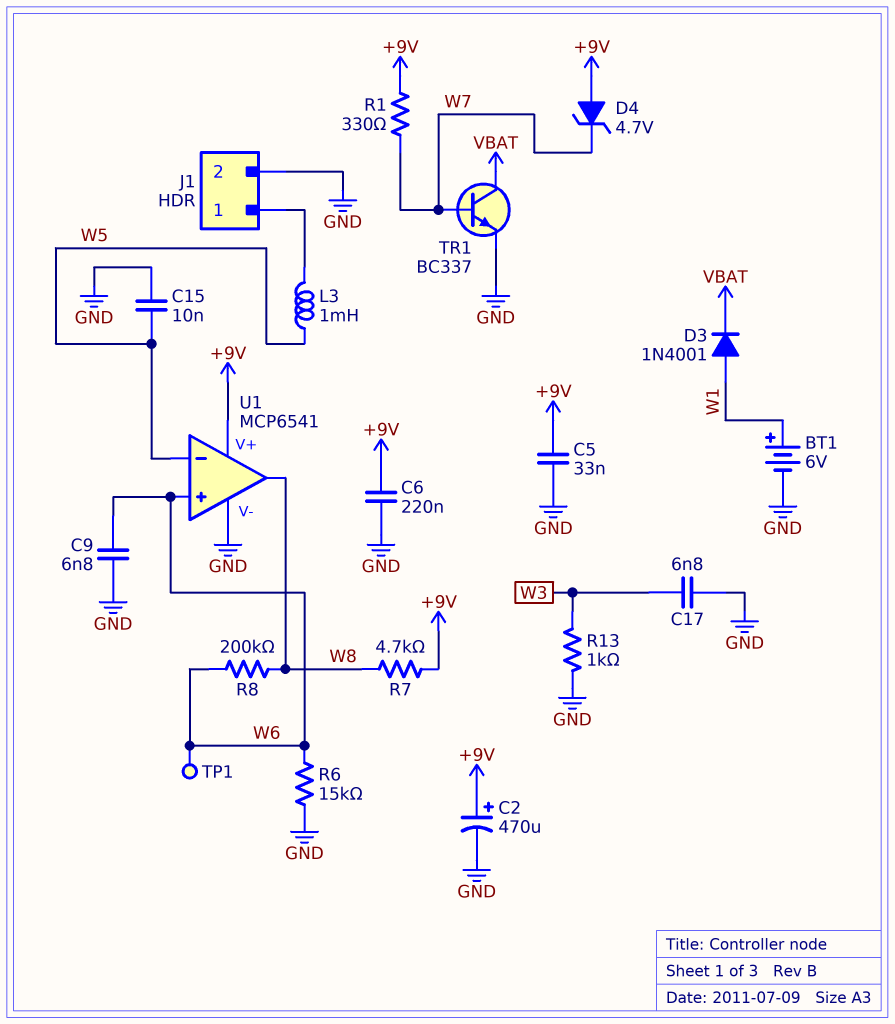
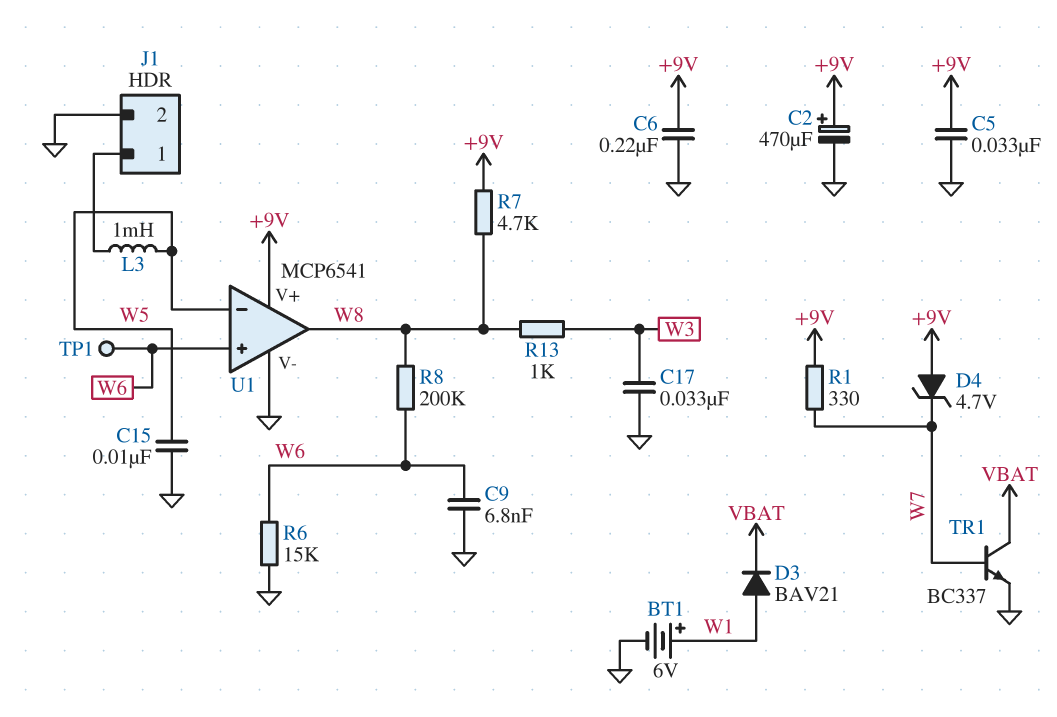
C17: 6.8nF (GND, W3) -> 33nF (GND, W3)
D3: diode 1N4001 (A W1, K VBAT) -> diode BAV21 (A W1, K VBAT)
R13: 1k (GND, W3) -> 1k (W3, W8)

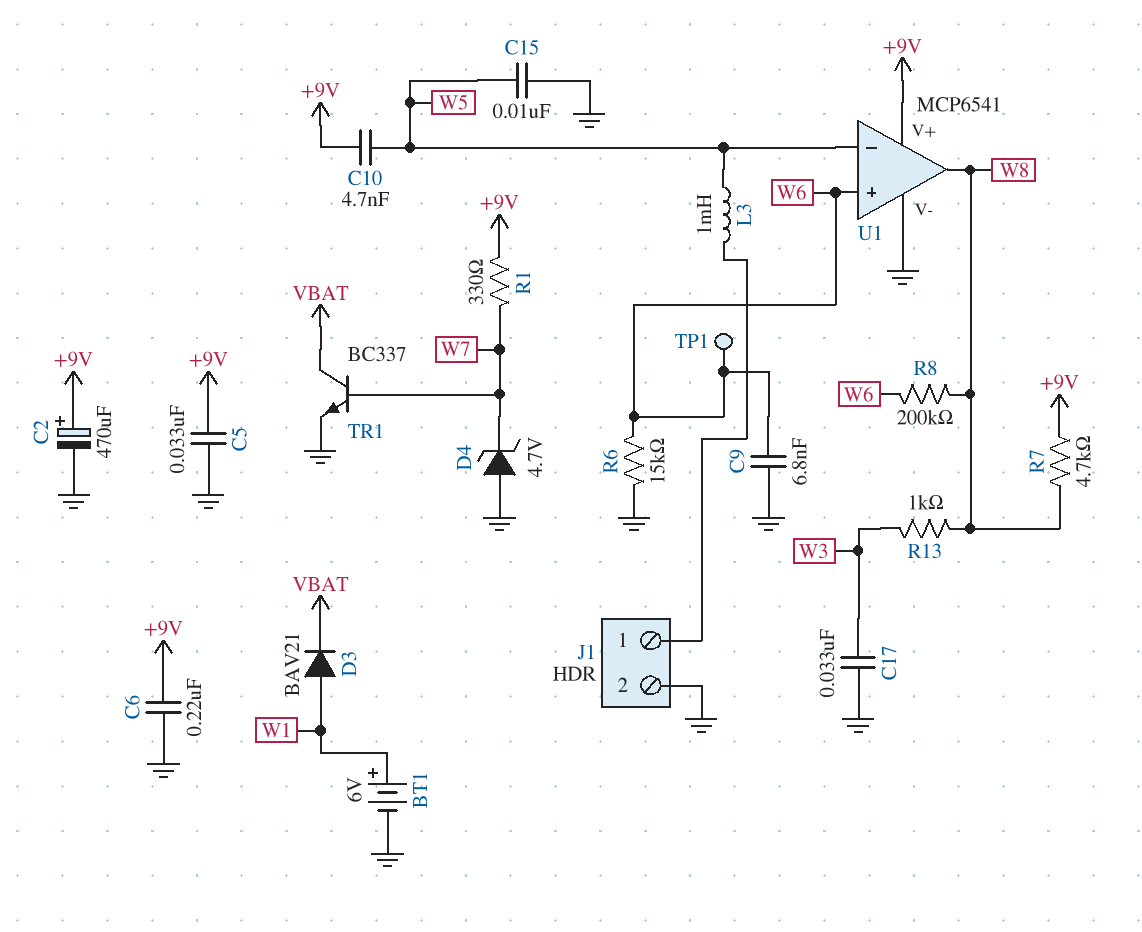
C10: none -> 4.7nF (+9V, W5)
D4: zener 4.7V (A +9V, K W7) -> zener 4.7V (A GND, K W7)

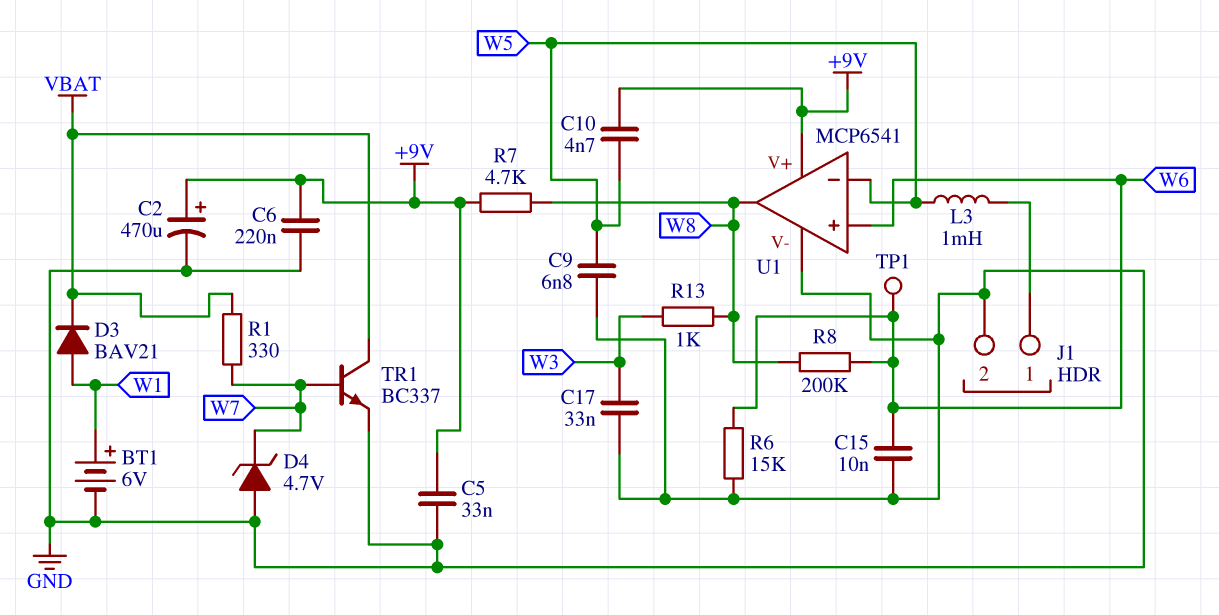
C9: 6.8nF (GND, W6) -> 6.8nF (GND, W5)
C15: 10nF (GND, W5) -> 10nF (GND, W6)
R1: 330 (+9V, W7) -> 330 (VBAT, W7)

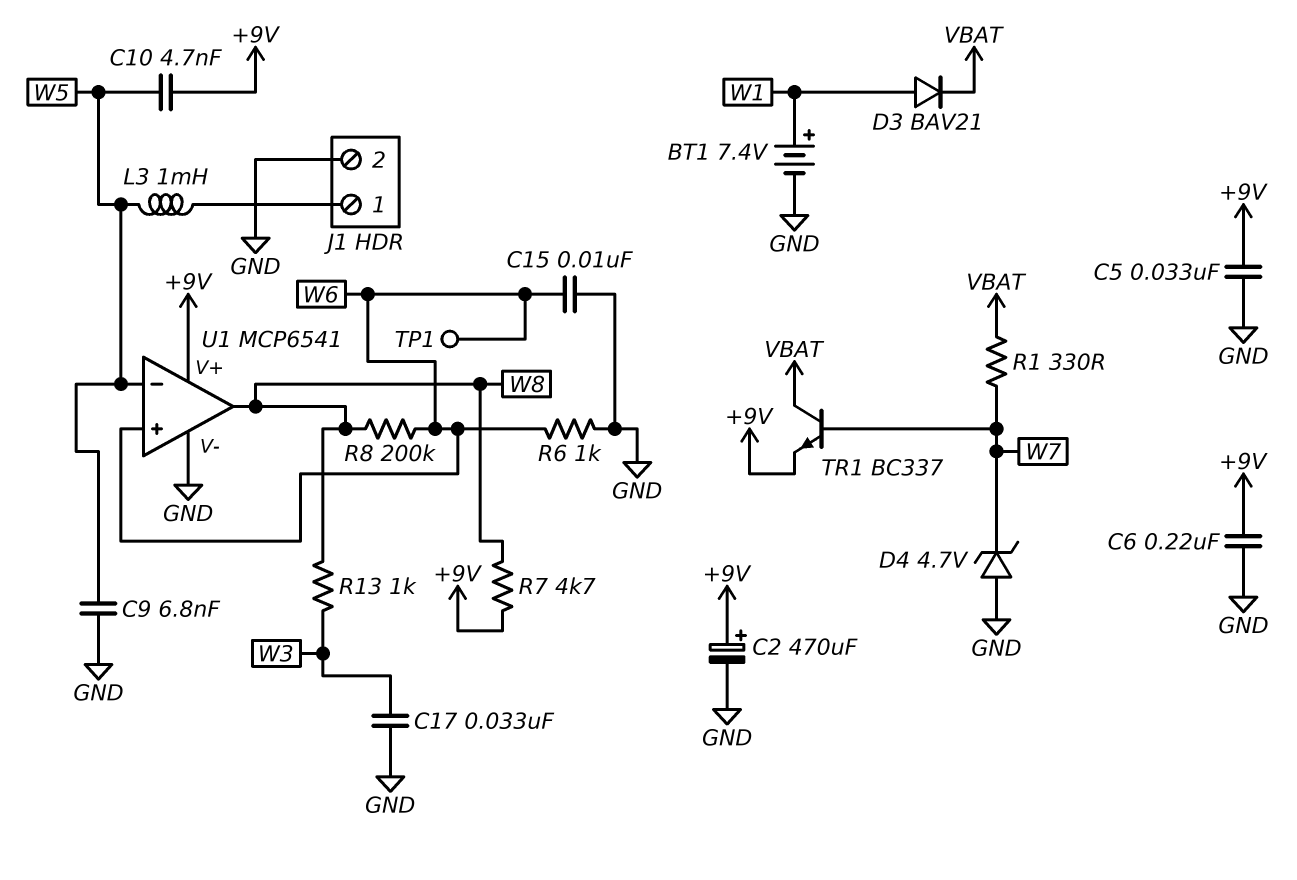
BT1: 6V (plus W1, minus GND) -> 7.4V (plus W1, minus GND)
R6: 15k (GND, W6) -> 1k (GND, W6)
TR1: NPN BC337 (B W7, C VBAT, E GND) -> NPN BC337 (B W7, C VBAT, E +9V)

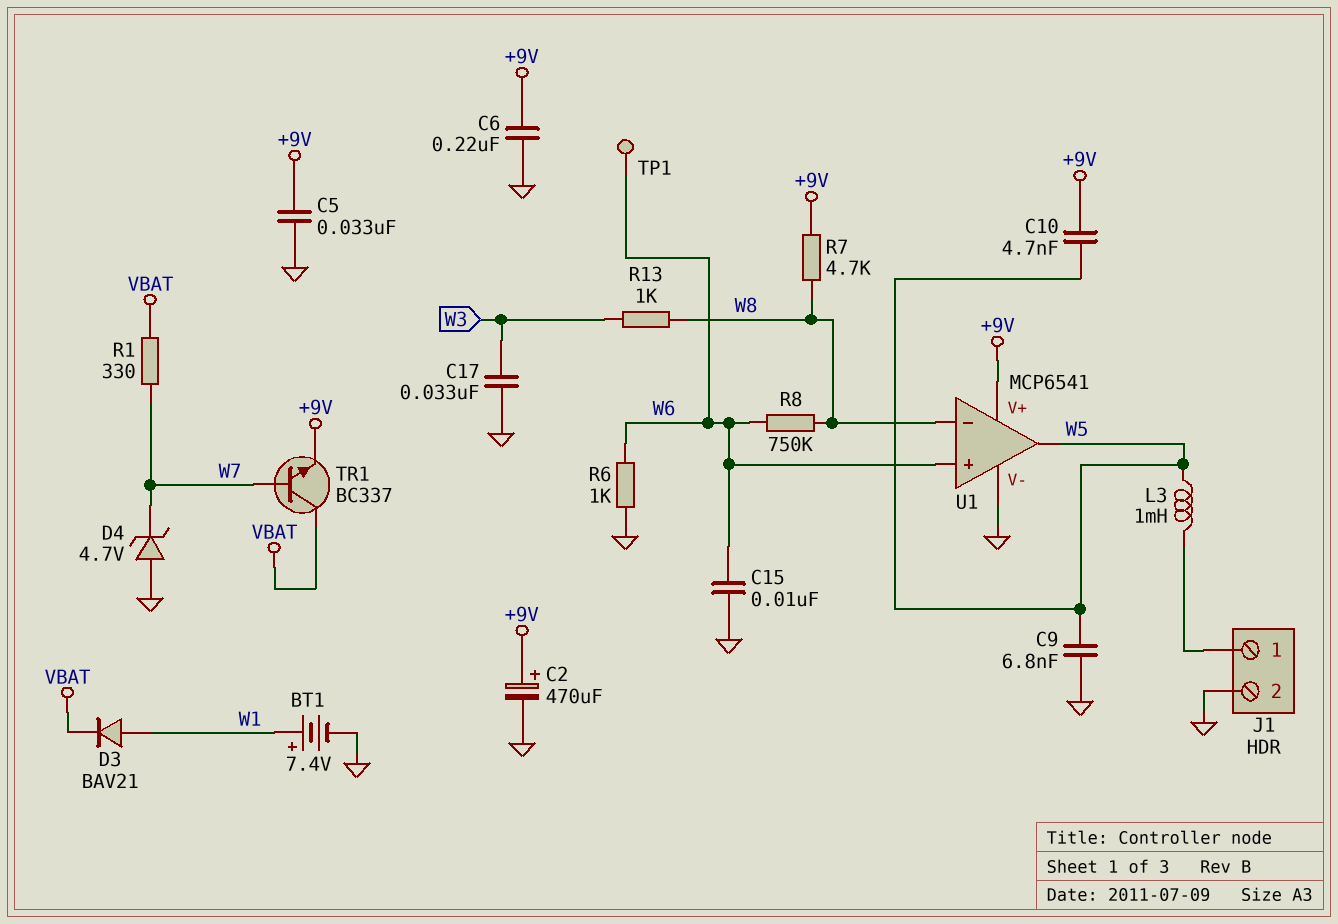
R8: 200k (W6, W8) -> 750k (W6, W8)
U1 pin in-: W5 -> W8
U1 pin out: W8 -> W5

